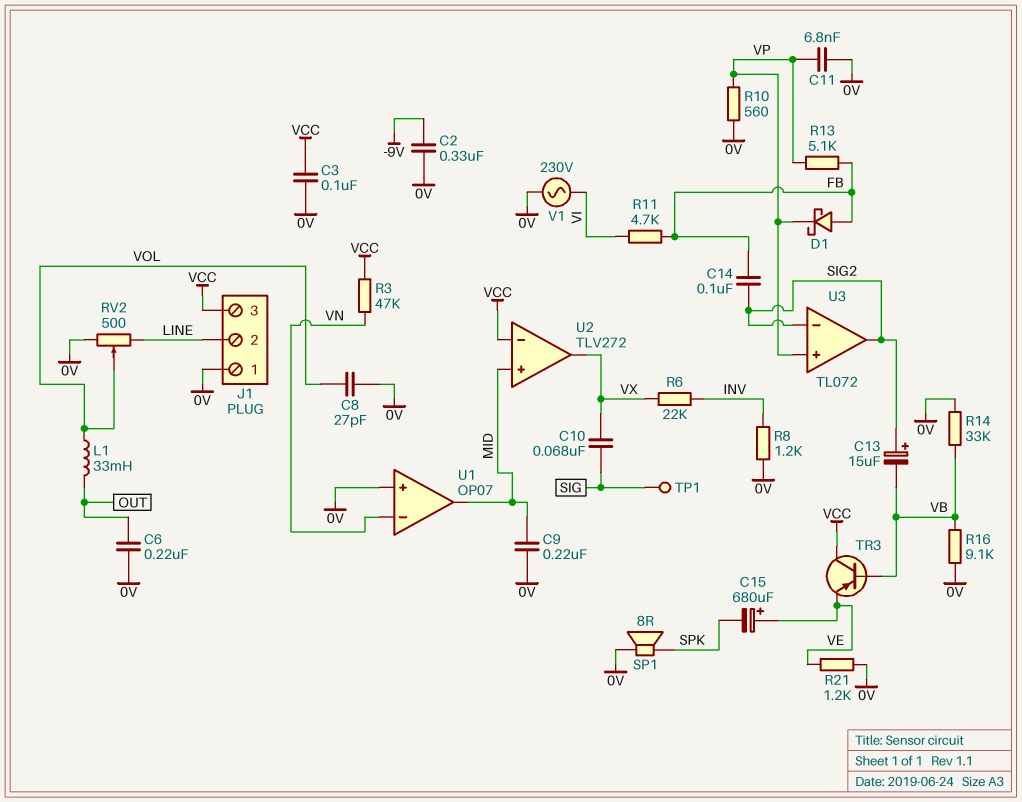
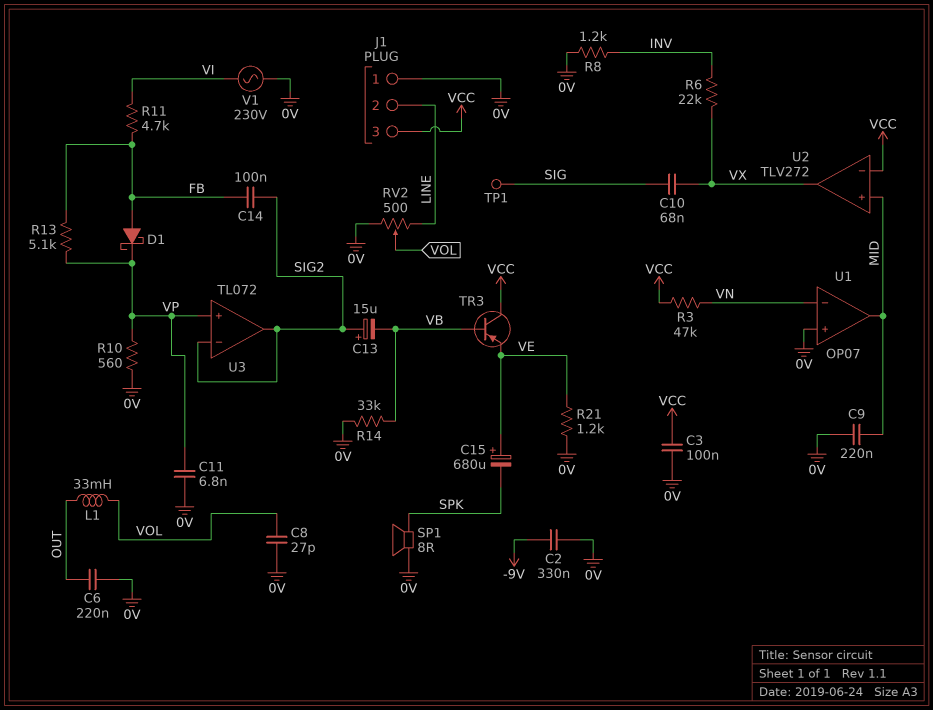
R16: 9.1k (0V, VB) -> none

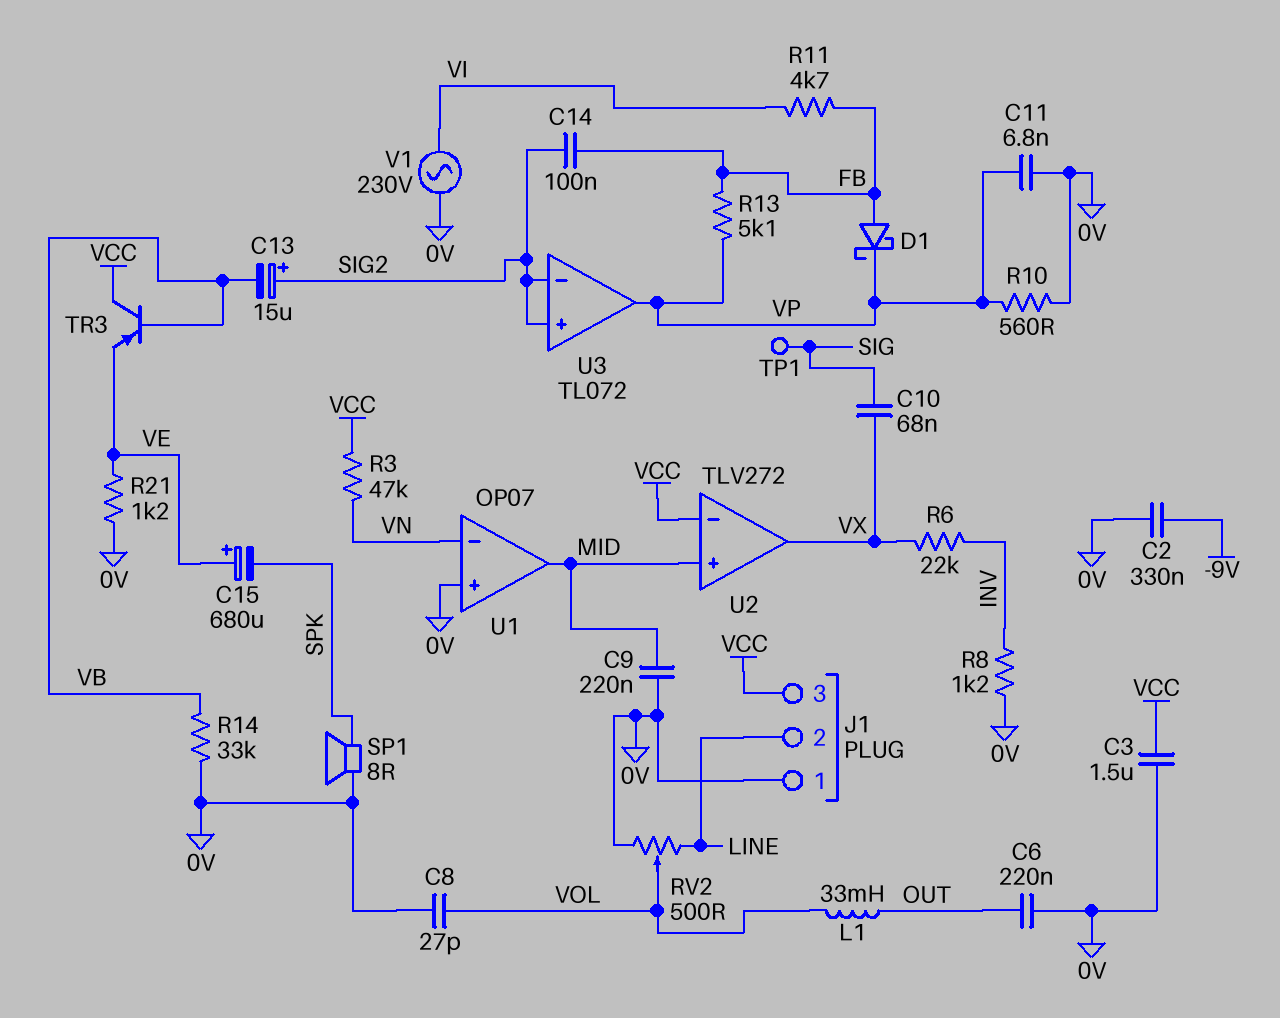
C3: 100nF (0V, VCC) -> 1.5uF (0V, VCC)
U3 pin in+: VP -> SIG2
U3 pin out: SIG2 -> VP

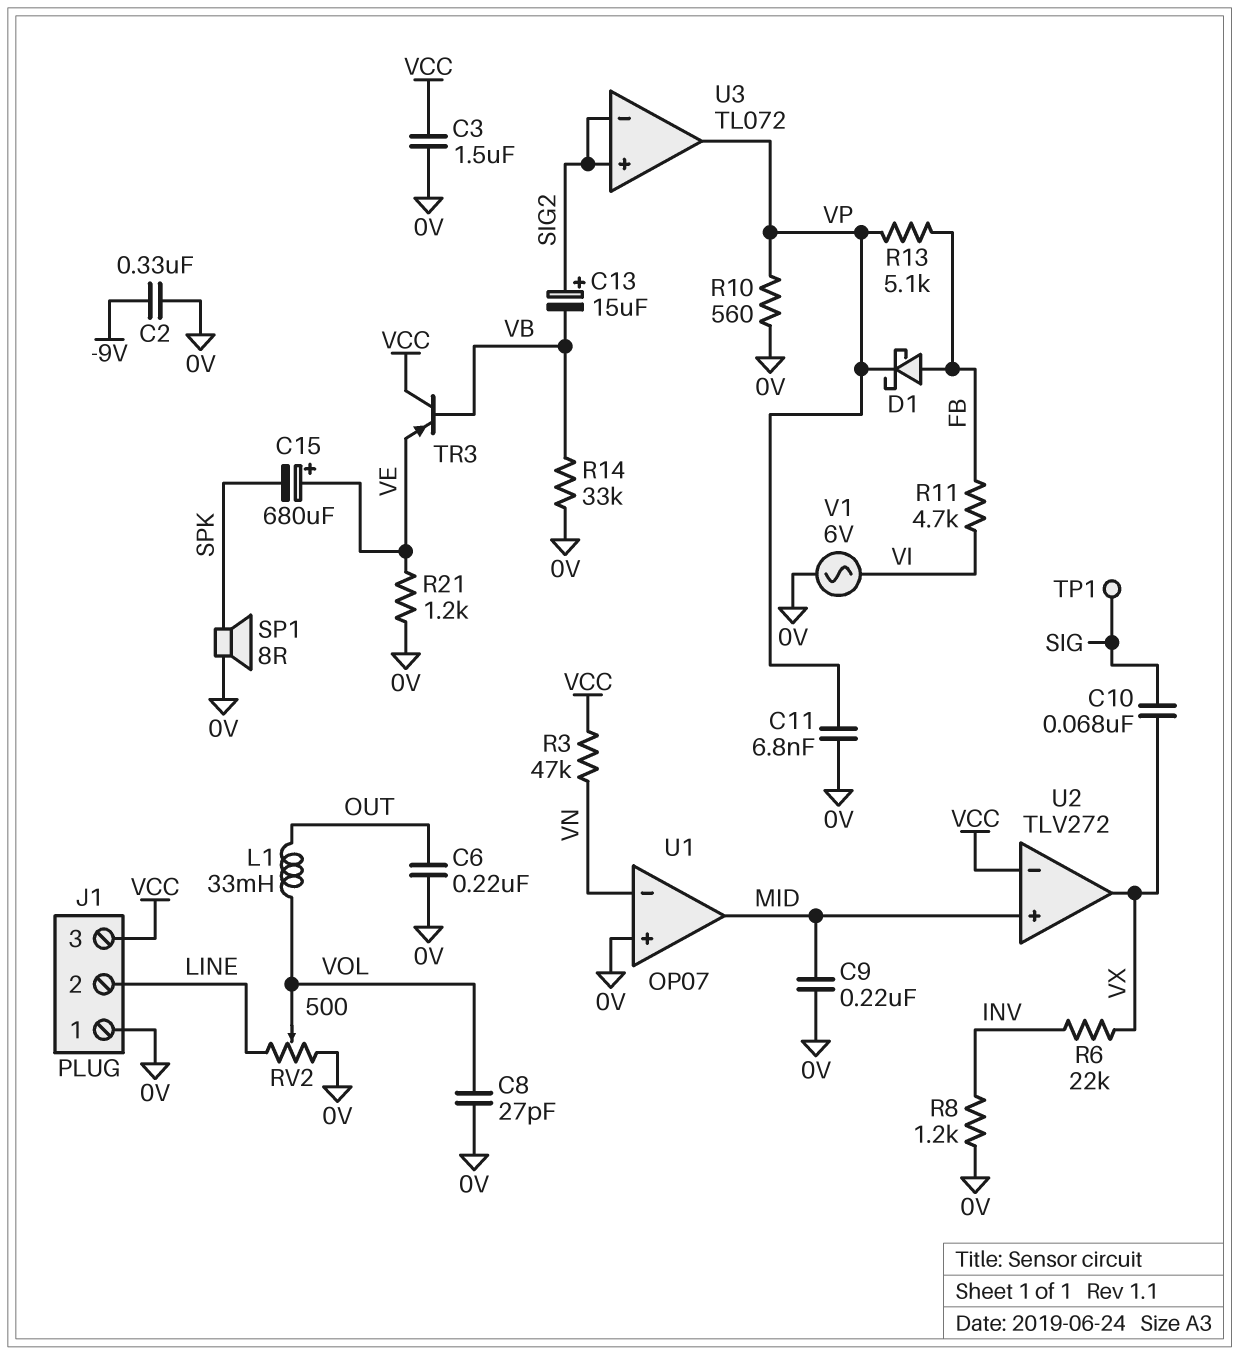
C14: 100nF (FB, SIG2) -> none
V1: AC 230V (0V, VI) -> AC 6V (0V, VI)

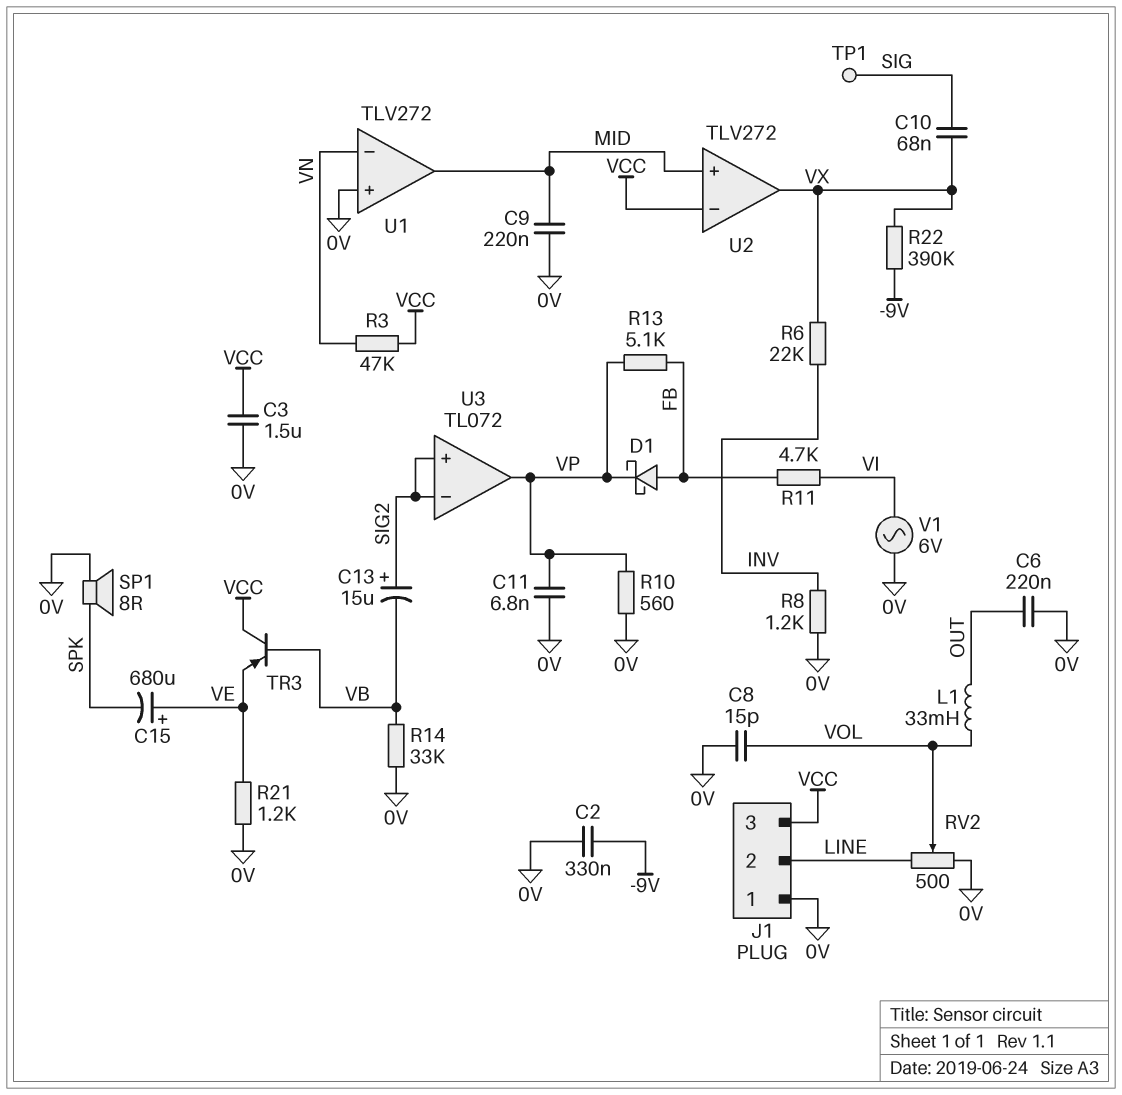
C8: 27pF (0V, VOL) -> 15pF (0V, VOL)
R22: none -> 390k (-9V, VX)
U1: OP07 -> TLV272

